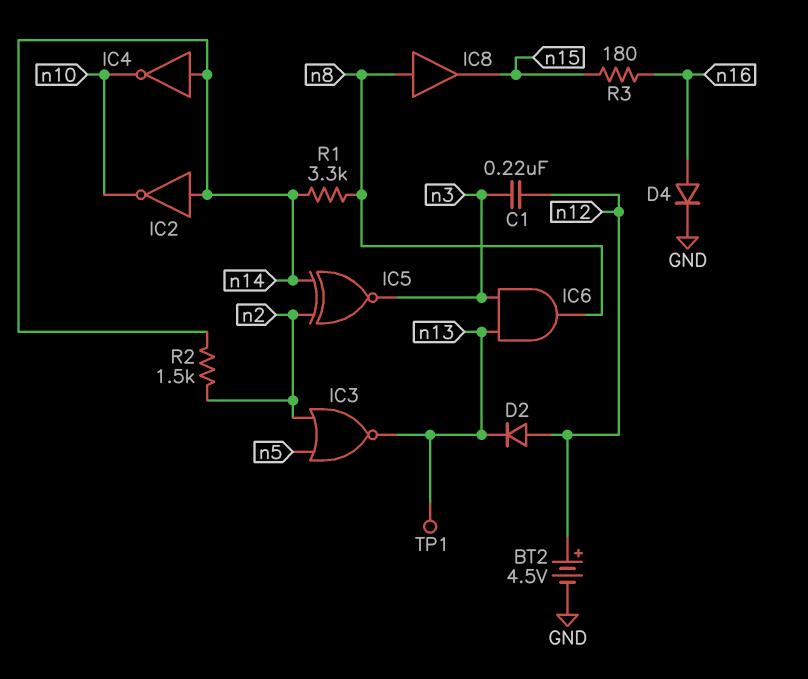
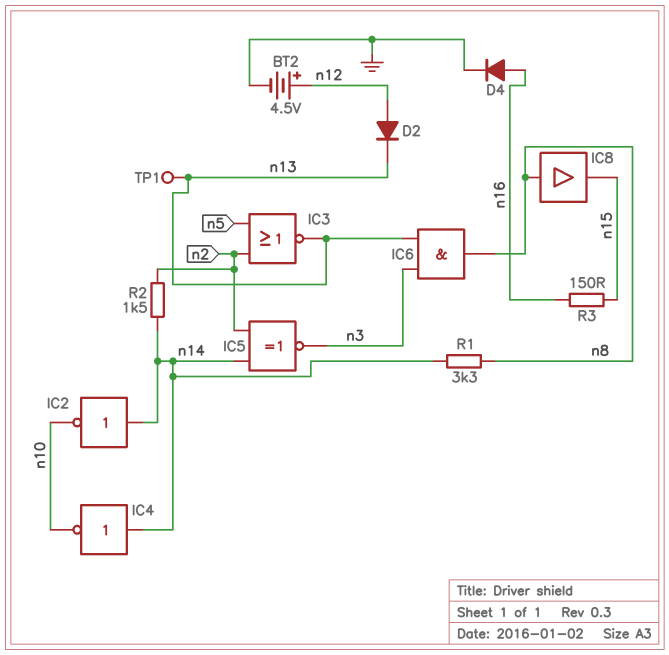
C1: 220nF (n3, n12) -> none
R3: 180 (n15, n16) -> 150 (n15, n16)

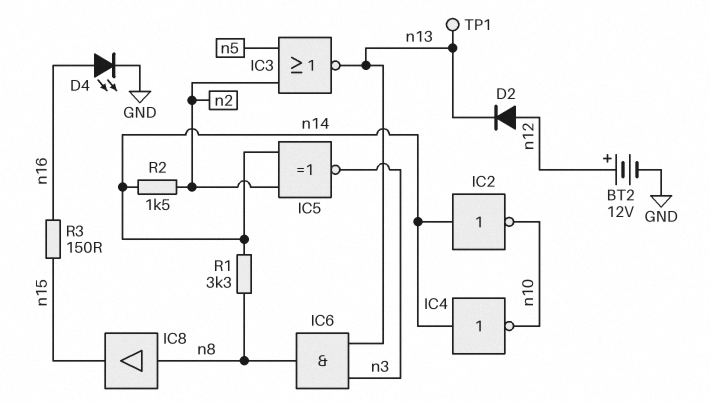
BT2: 4.5V (plus n12, minus GND) -> 12V (plus n12, minus GND)
D4: diode (A n16, K GND) -> LED (A n16, K GND)

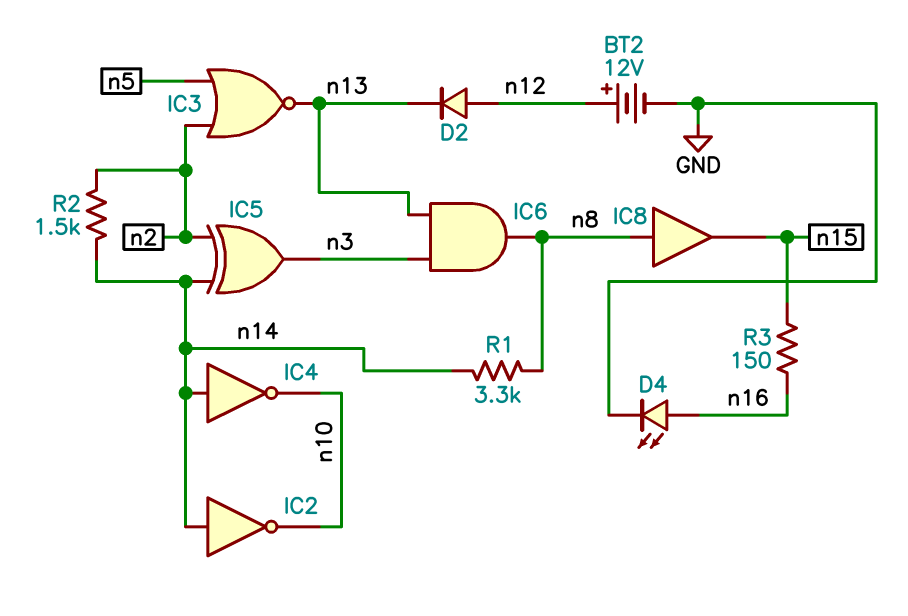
IC5: XNOR (in n2, in n14, out n3) -> XOR (in n2, in n14, out n3)
TP1: test point (n13) -> none

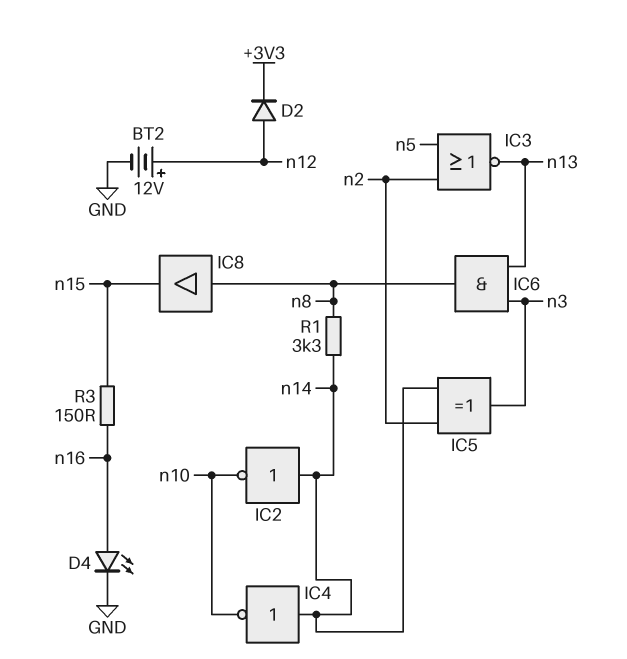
D2: diode (A n12, K n13) -> diode (A n12, K +3V3)
R2: 1.5k (n2, n14) -> none

